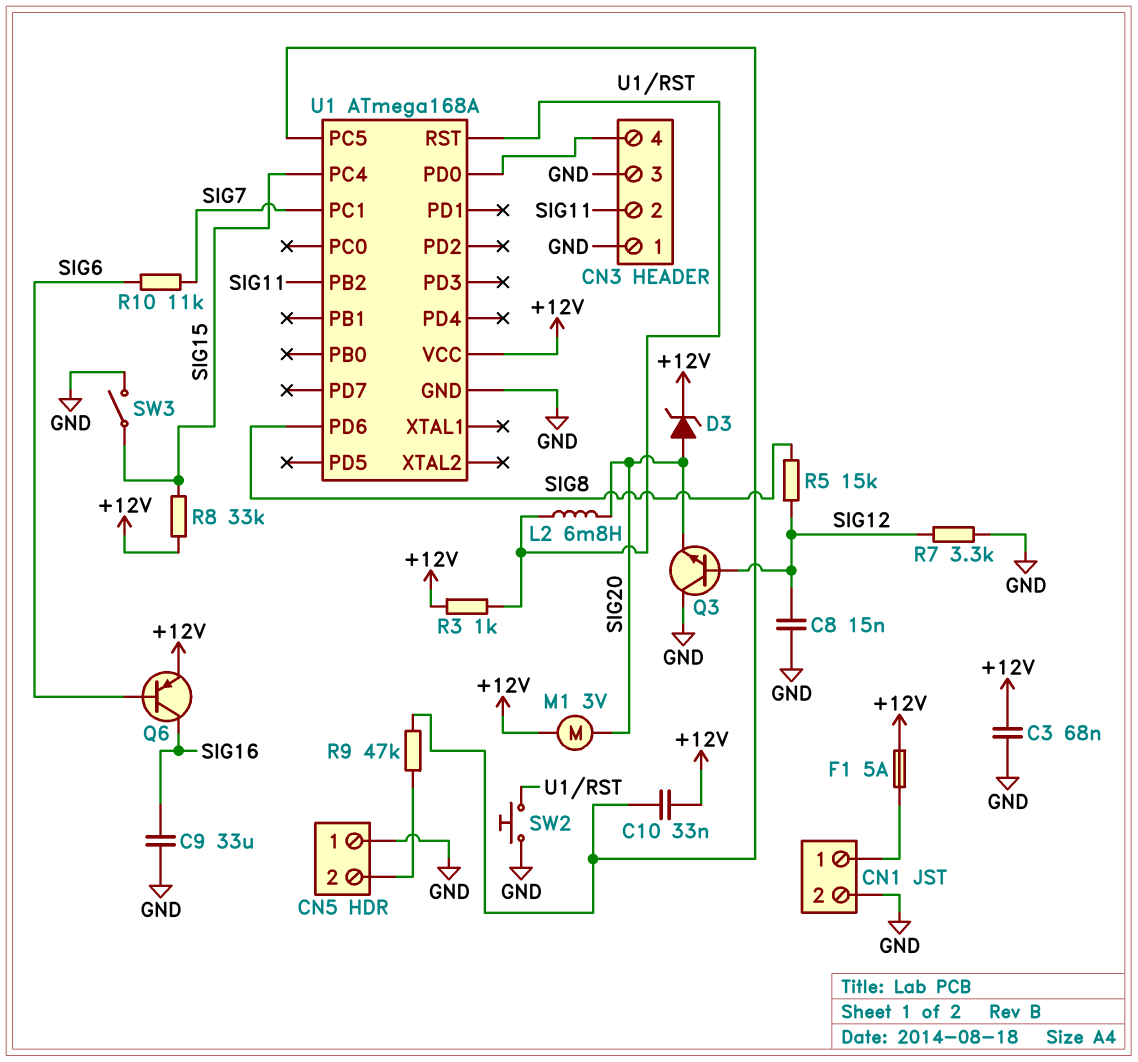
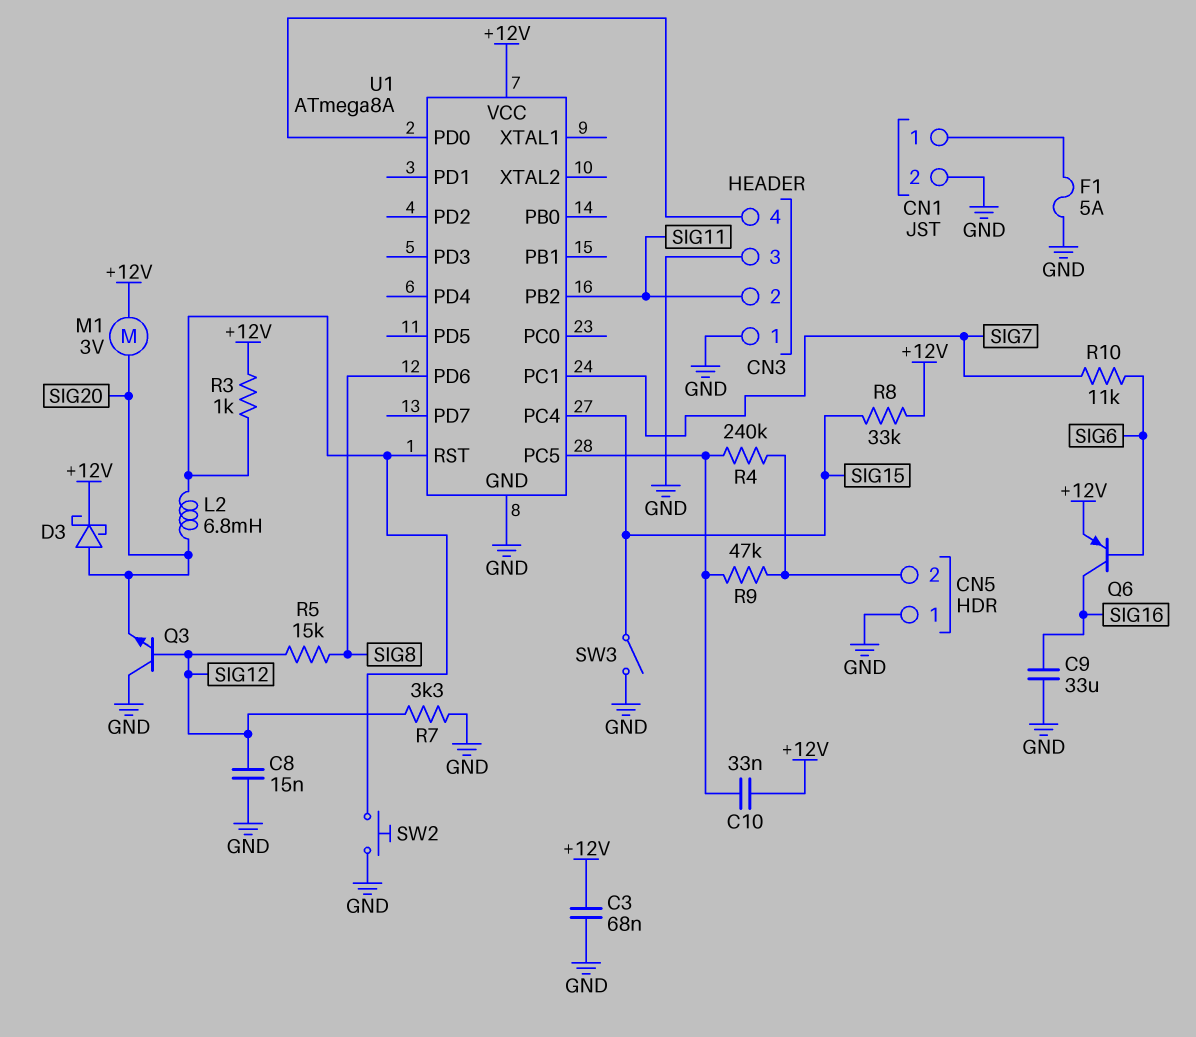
D3: zener (A SIG20, K +12V) -> schottky (A SIG20, K +12V)
F1: 5A (+12V, CN1/1) -> 5A (CN1/1, GND)
R4: none -> 240k (CN5/2, U1/PC5)
U1: ATmega168A -> ATmega8A

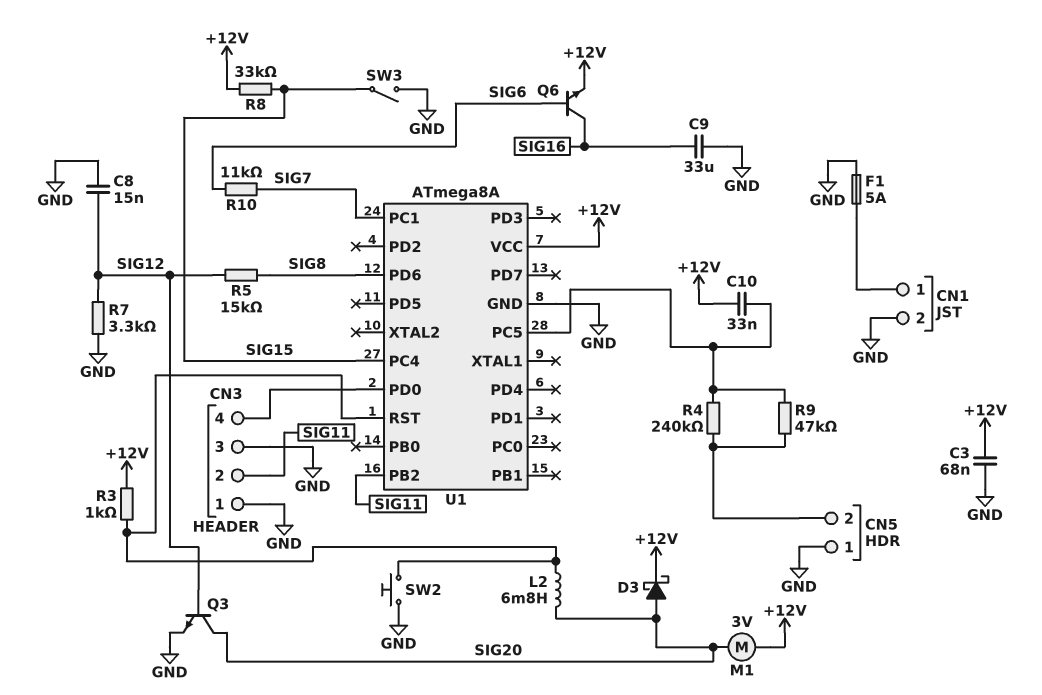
Q3: NPN (B SIG12, C GND, E SIG20) -> NPN (B SIG12, C SIG20, E GND)
Q6: PNP (B SIG6, C SIG16, E +12V) -> NPN (B SIG6, C SIG16, E +12V)

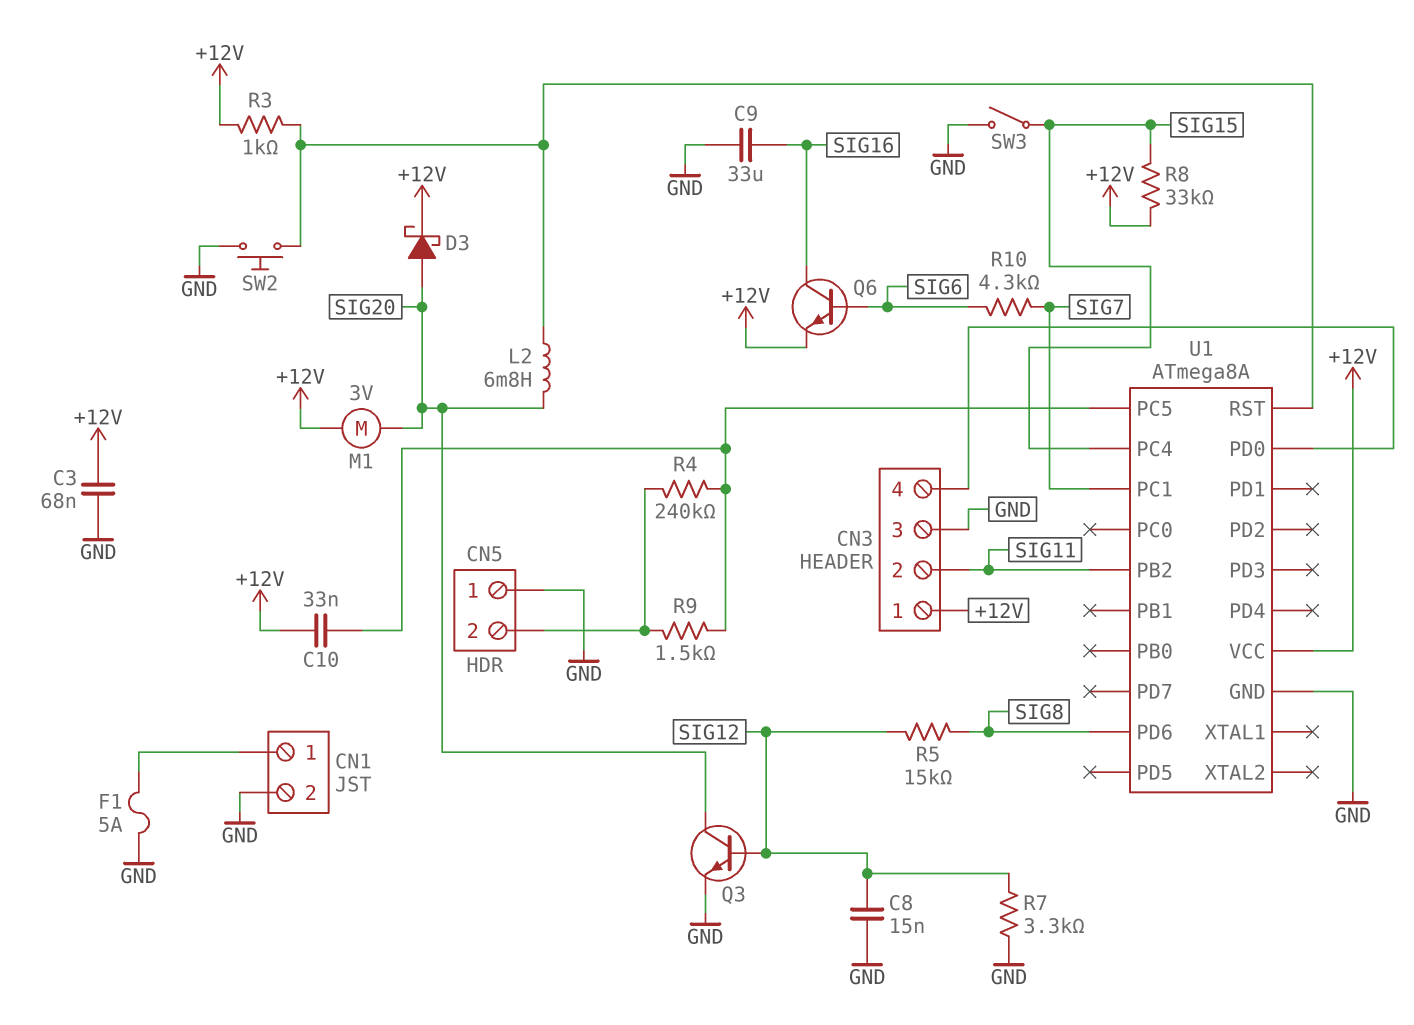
CN3 pin 1: GND -> +12V
R9: 47k (CN5/2, U1/PC5) -> 1.5k (CN5/2, U1/PC5)
R10: 11k (SIG6, SIG7) -> 4.3k (SIG6, SIG7)

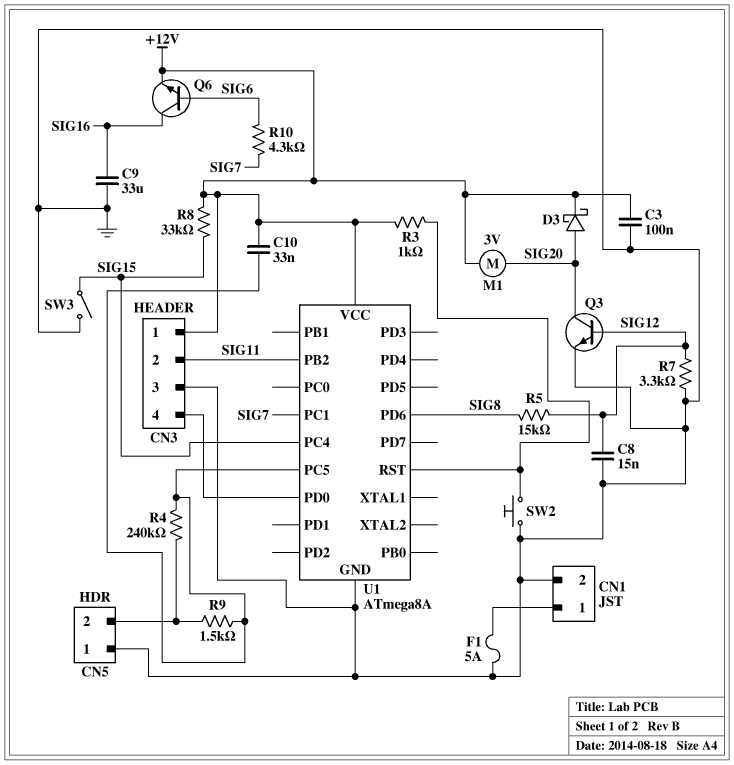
C3: 68nF (+12V, GND) -> 100nF (+12V, GND)
L2: 6.8mH (SIG20, U1/RST) -> none

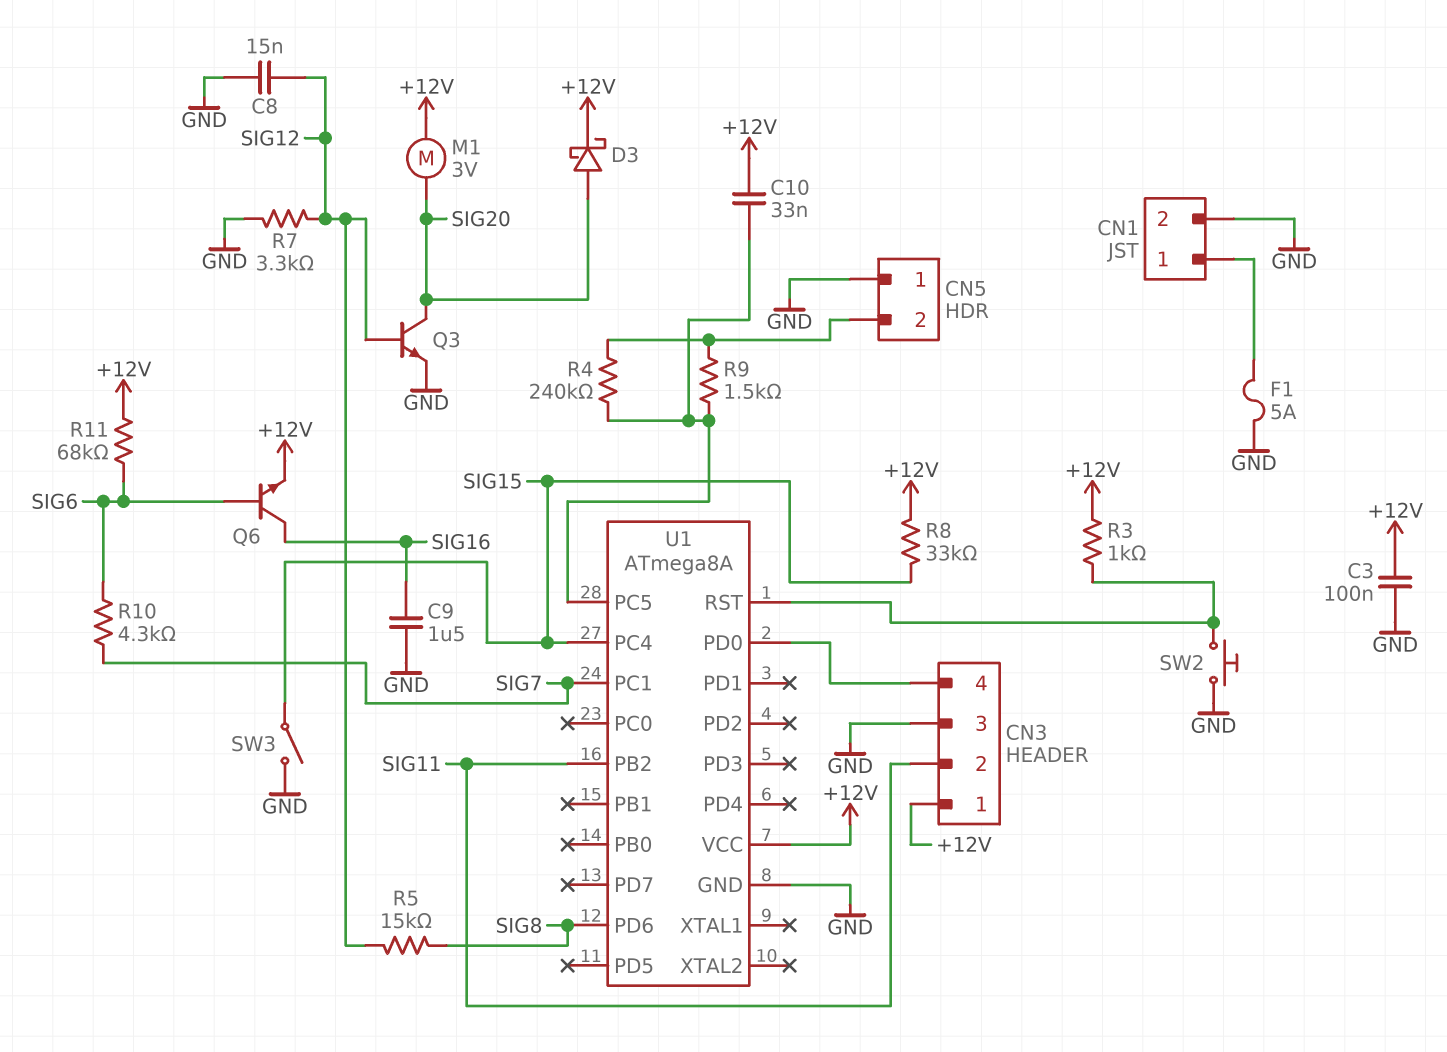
C9: 33uF (GND, SIG16) -> 1.5uF (GND, SIG16)
R11: none -> 68k (+12V, SIG6)

